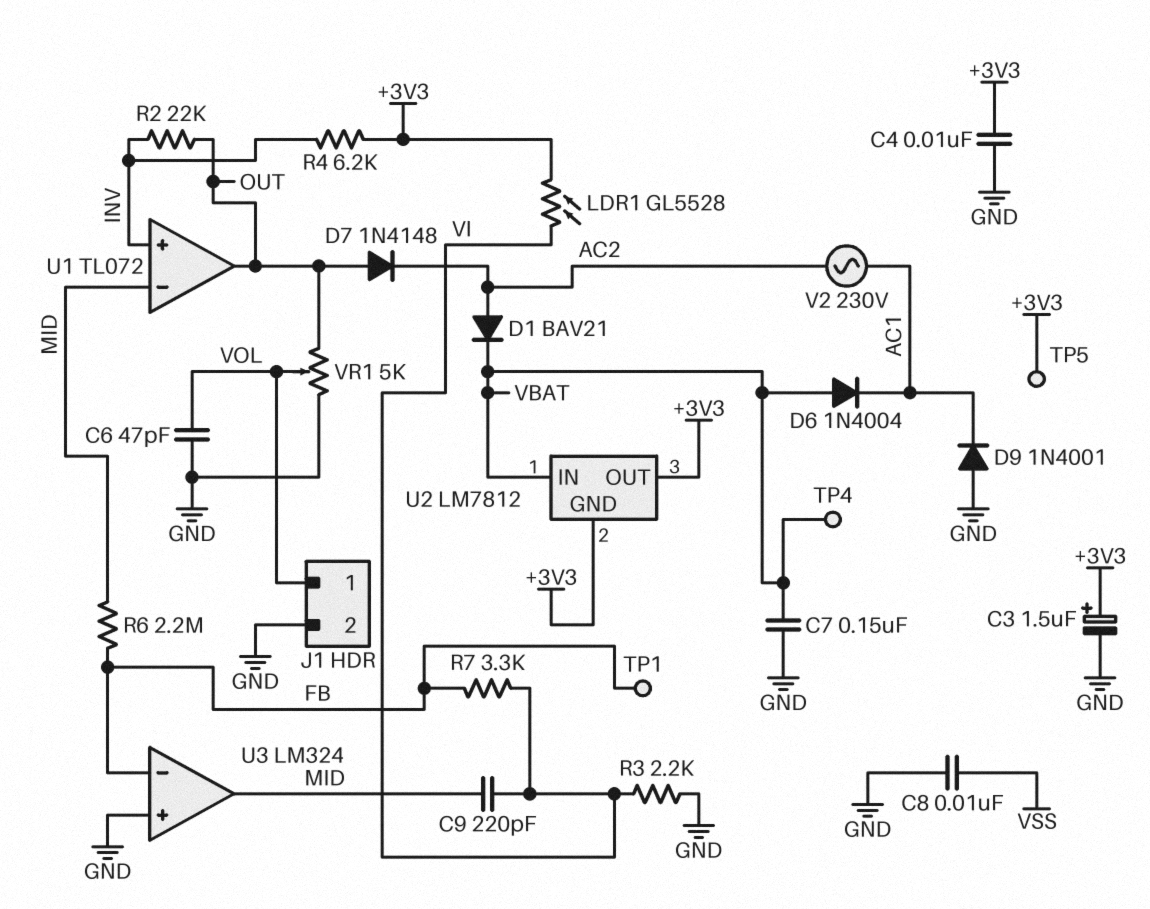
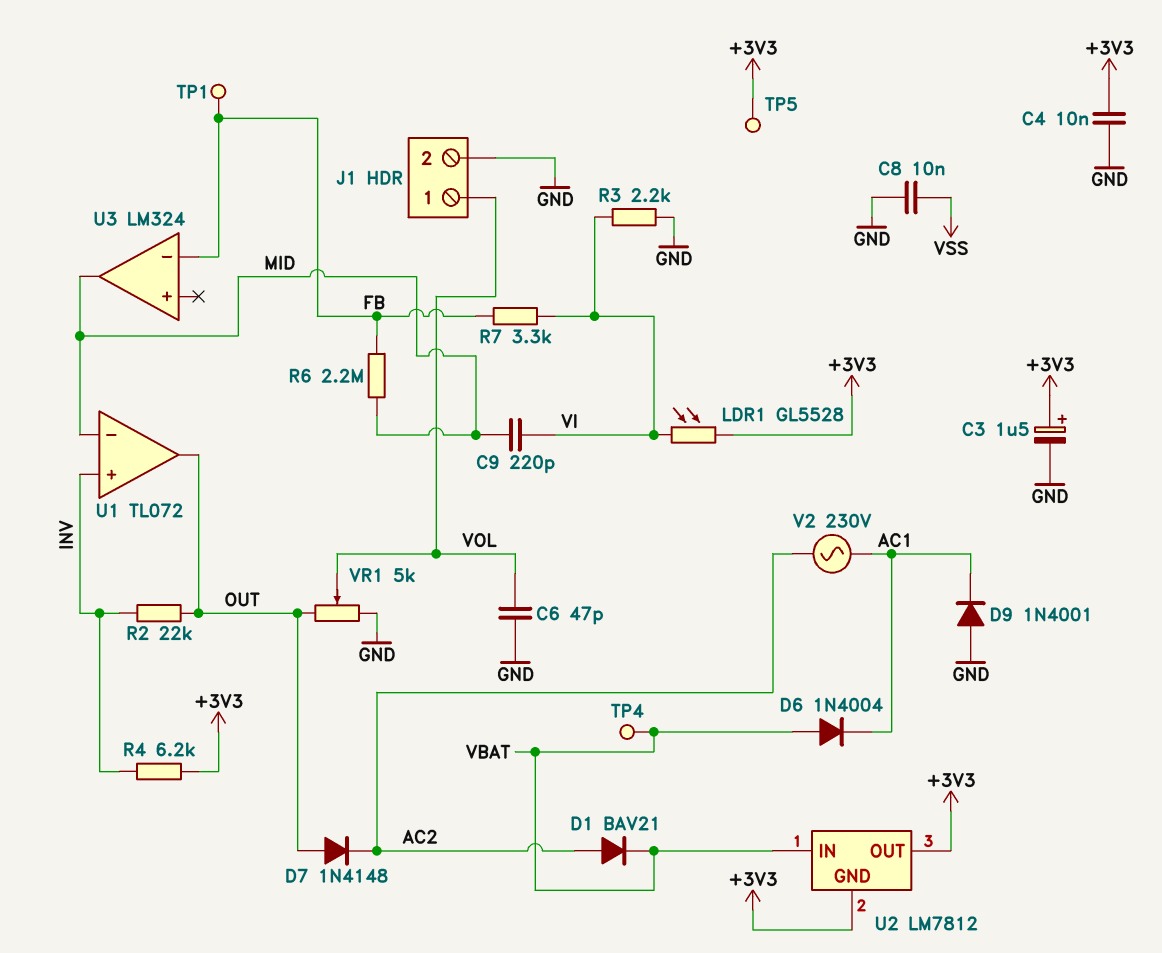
C7: 150nF (GND, VBAT) -> none
U3 pin in+: GND -> none

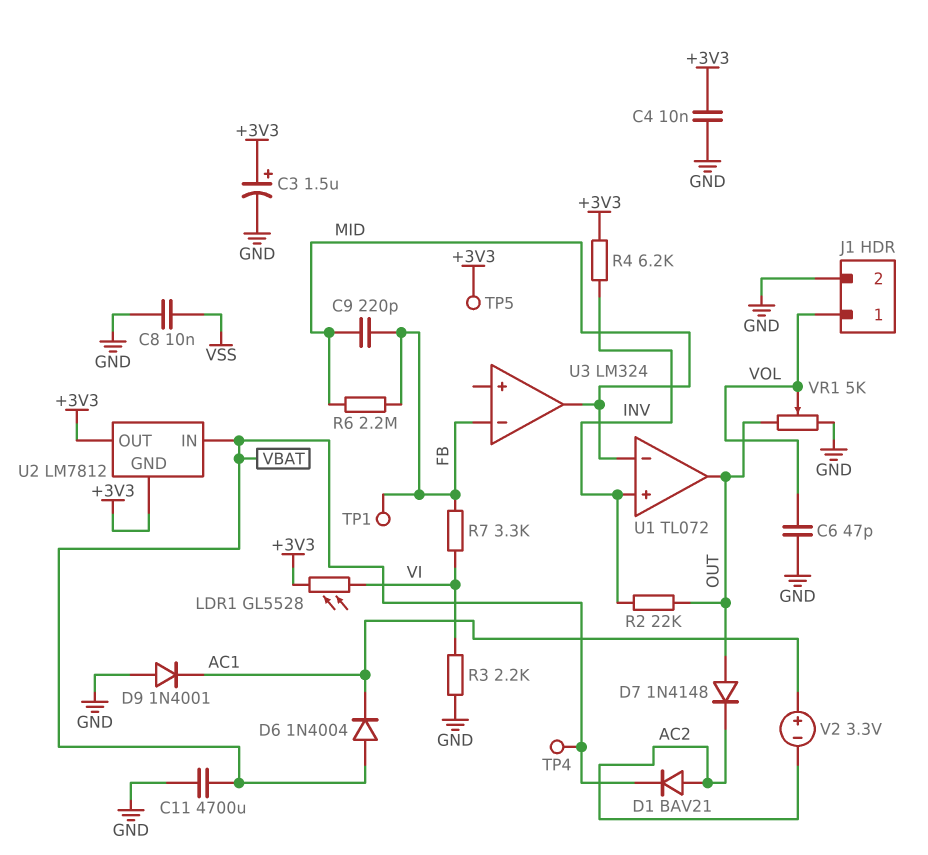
C9: 220pF (MID, VI) -> 220pF (FB, MID)
C11: none -> 4700uF (GND, VBAT)
V2: AC 230V (AC1, AC2) -> 3.3V (plus AC1, minus AC2)

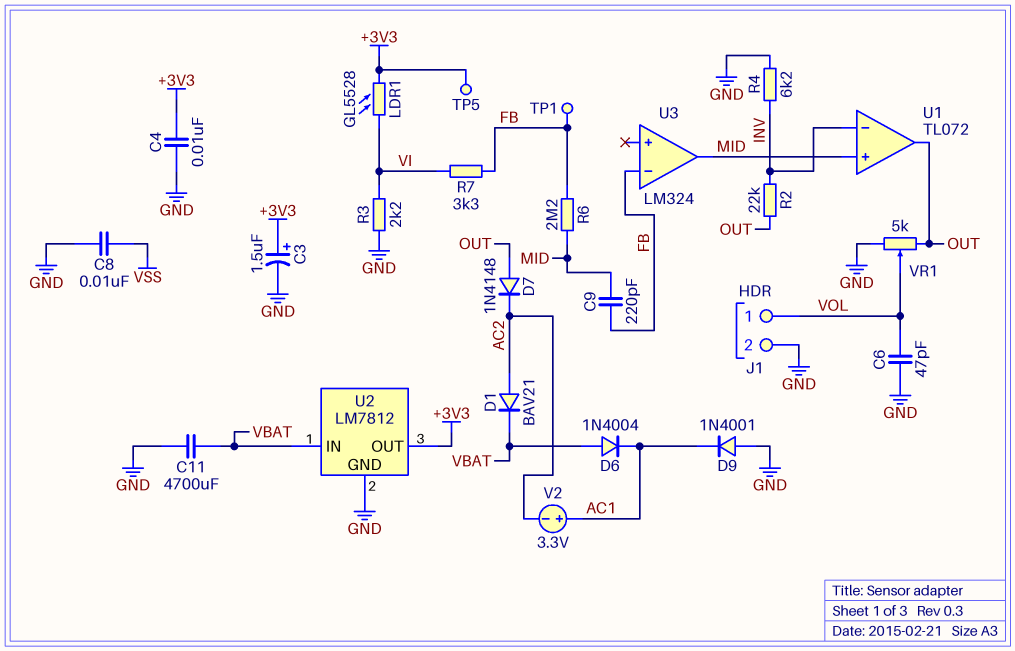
R4: 6.2k (+3V3, INV) -> 6.2k (GND, INV)
TP4: test point (VBAT) -> none
U1 pin in+: INV -> MID
U1 pin in-: MID -> INV
U2 pin GND: +3V3 -> GND

